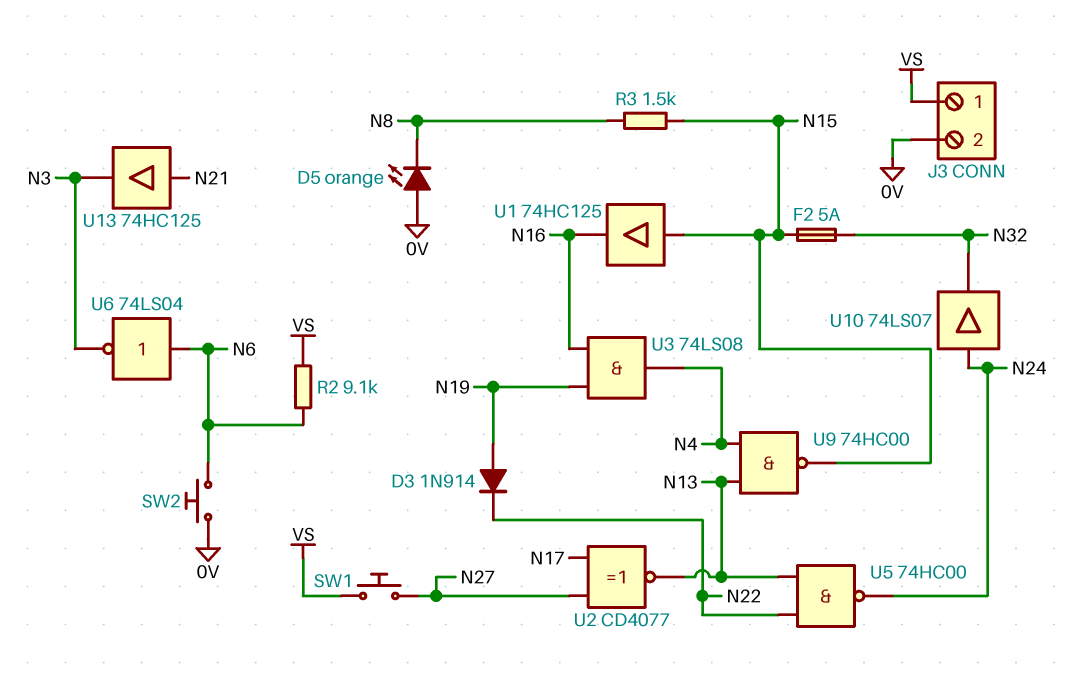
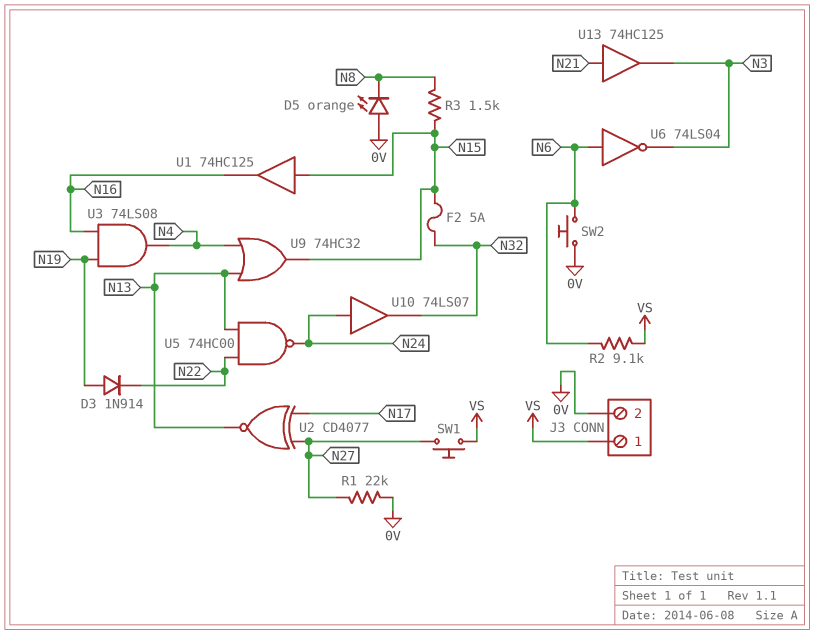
R1: none -> 22k (0V, N27)
U9: NAND 74HC00 (in N4, in N13, out N15) -> OR 74HC32 (in N4, in N13, out N15)

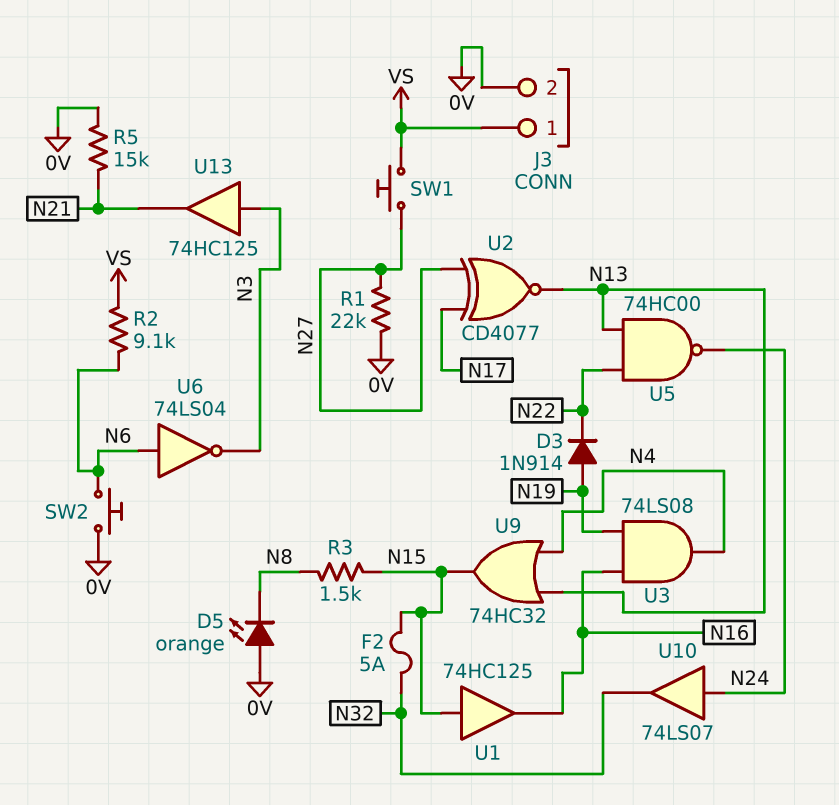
R5: none -> 15k (0V, N21)
U13: buffer 74HC125 (in N21, out N3) -> buffer 74HC125 (in N3, out N21)

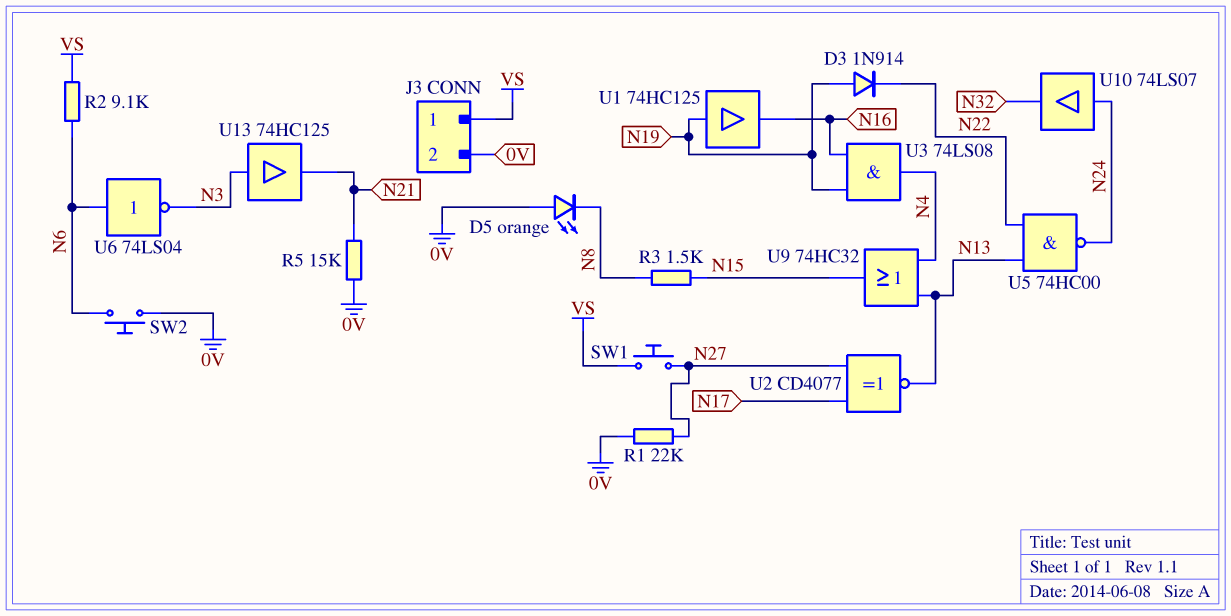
F2: 5A (N15, N32) -> none
U1: buffer 74HC125 (in N15, out N16) -> buffer 74HC125 (in N19, out N16)

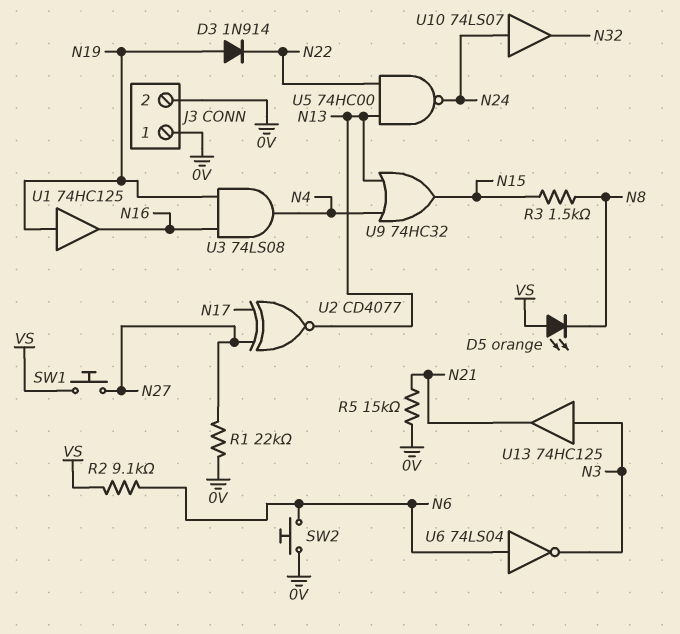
D5: LED orange (A 0V, K N8) -> LED orange (A VS, K N8)
J3 pin 1: VS -> 0V

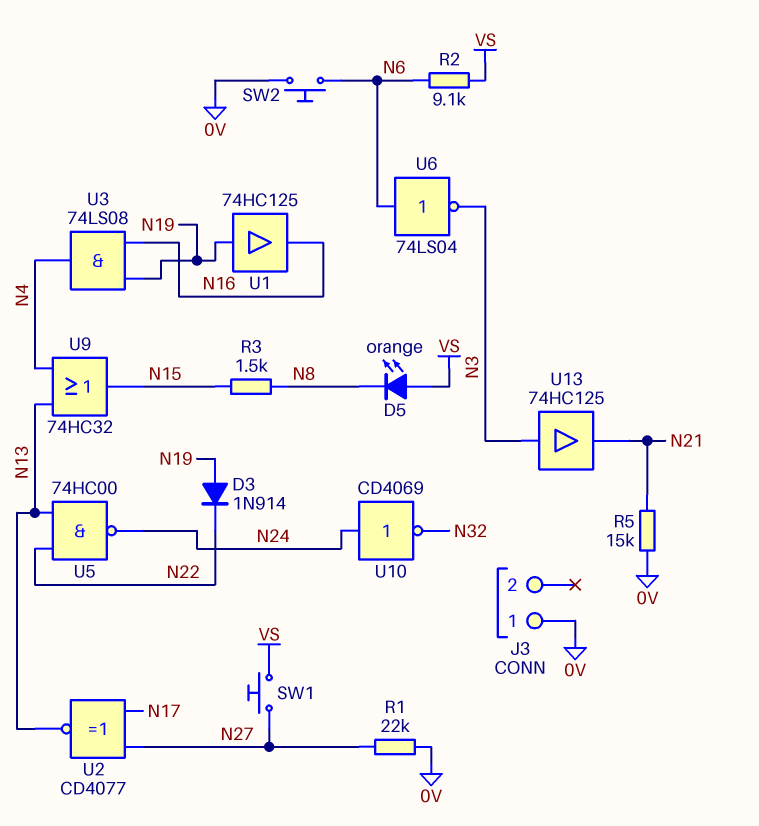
J3 pin 2: 0V -> none
U10: buffer 74LS07 (in N24, out N32) -> NOT CD4069 (in N24, out N32)

